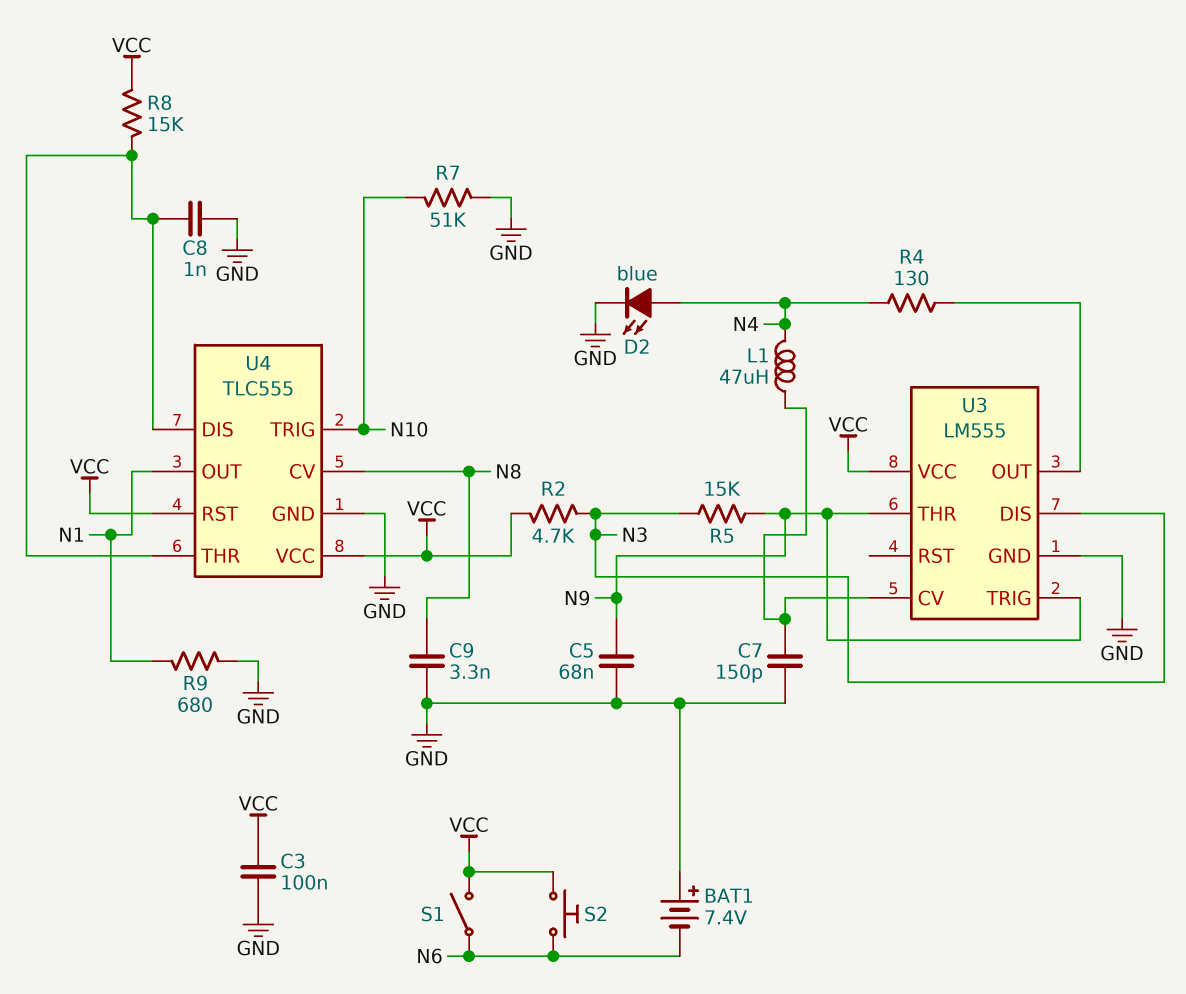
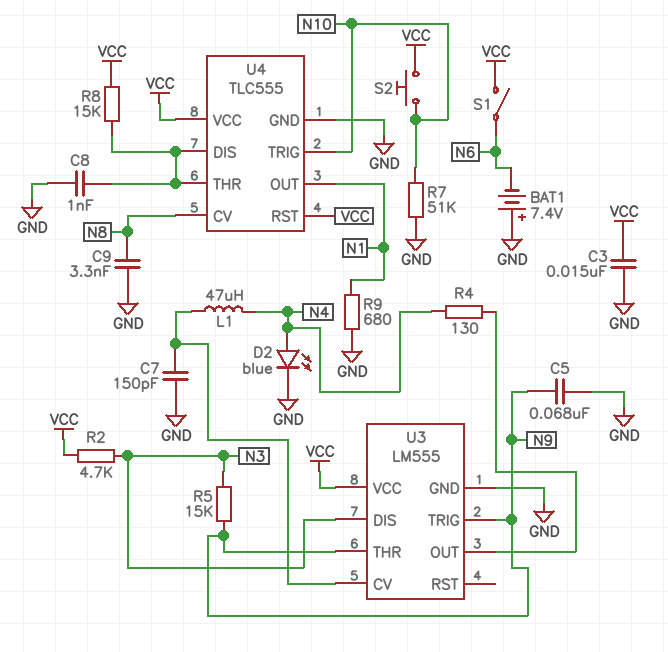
C3: 100nF (GND, VCC) -> 15nF (GND, VCC)
S2: button (N6, VCC) -> button (N10, VCC)

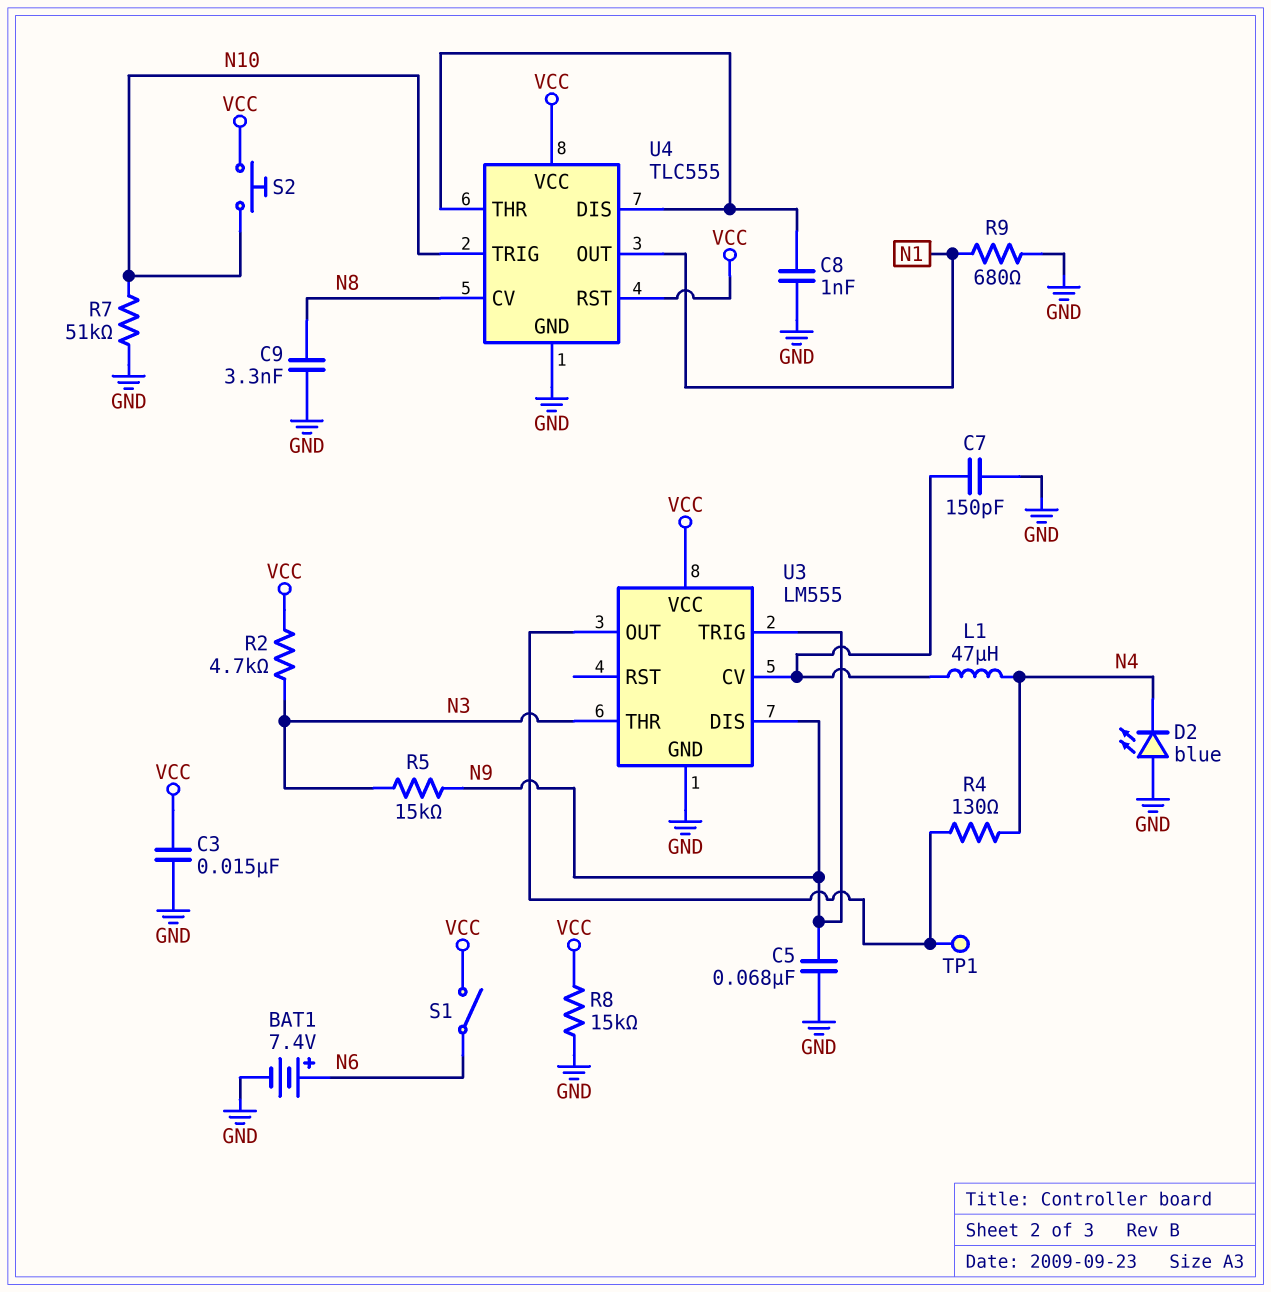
BAT1: 7.4V (plus GND, minus N6) -> 7.4V (plus N6, minus GND)
D2: LED blue (A N4, K GND) -> LED blue (A GND, K N4)
R8: 15k (U4/DIS, VCC) -> 15k (GND, VCC)
TP1: none -> test point (U3/OUT)
U3 pin DIS: N3 -> N9
U3 pin THR: N9 -> N3

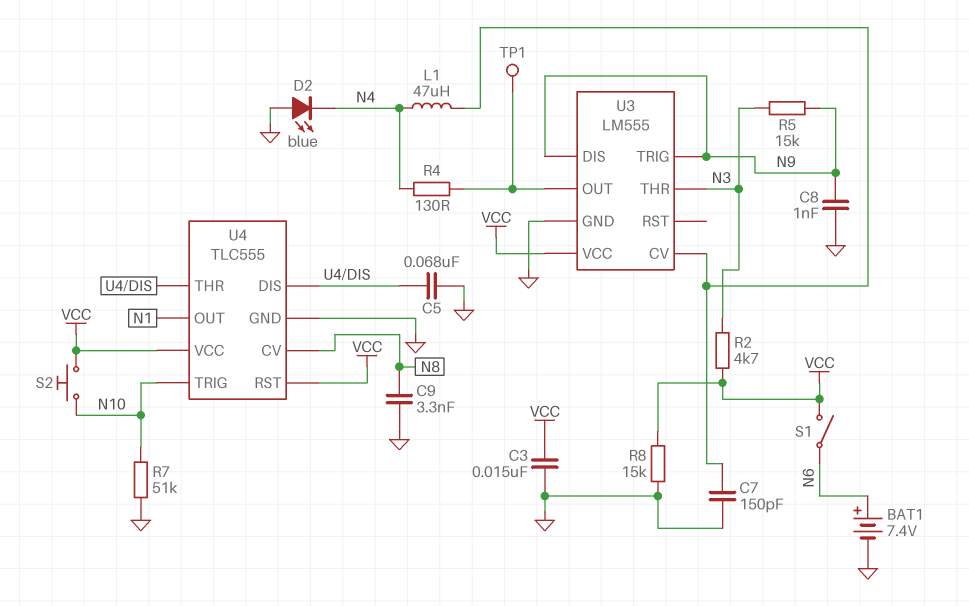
C5: 68nF (GND, N9) -> 68nF (GND, U4/DIS)
C8: 1nF (GND, U4/DIS) -> 1nF (GND, N9)
R9: 680 (GND, N1) -> none

